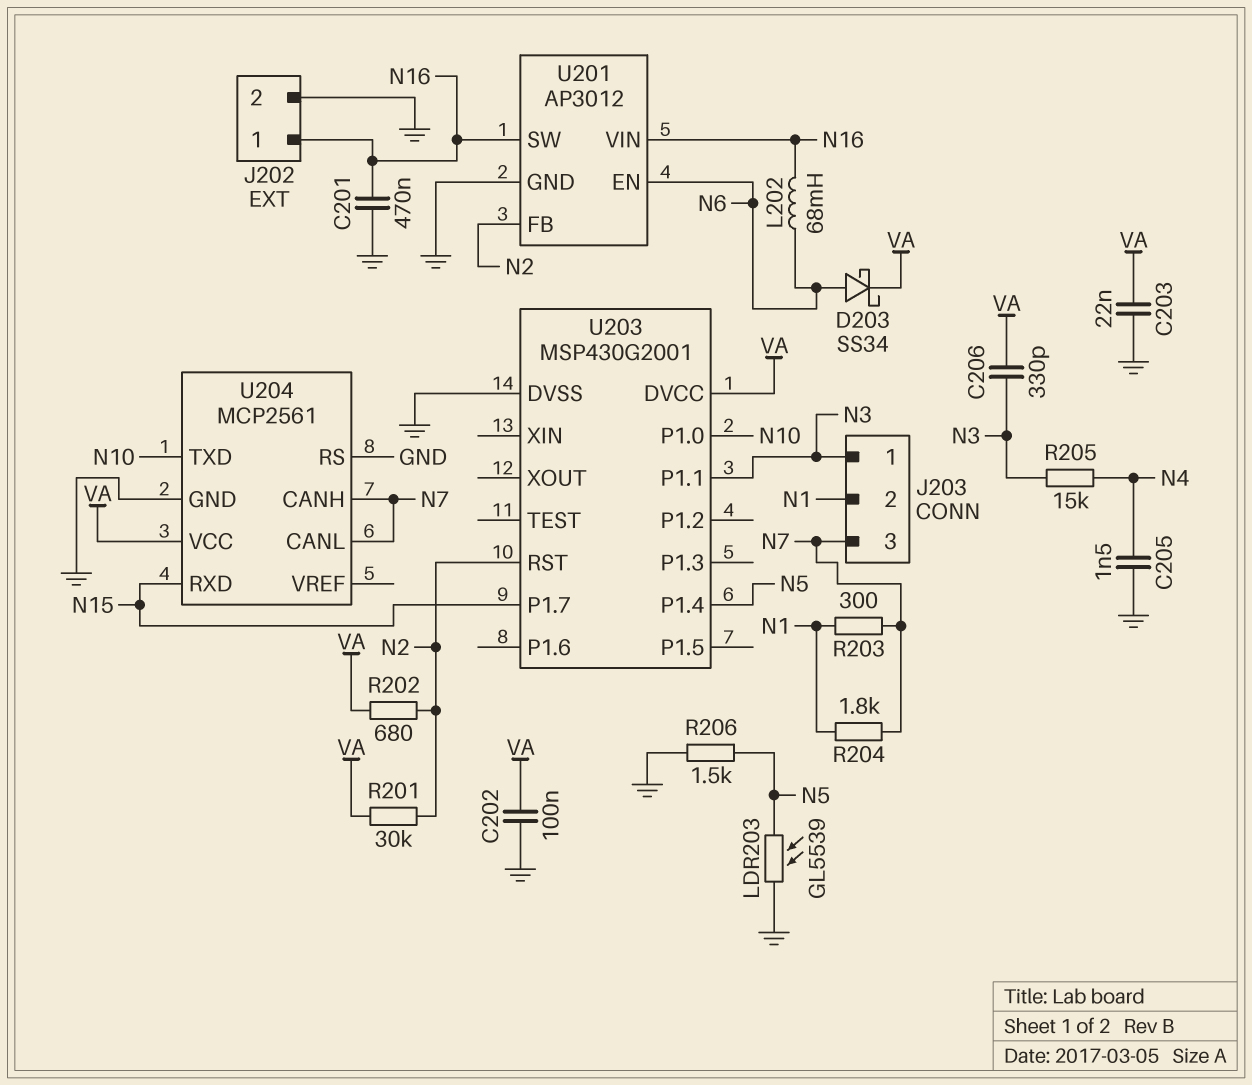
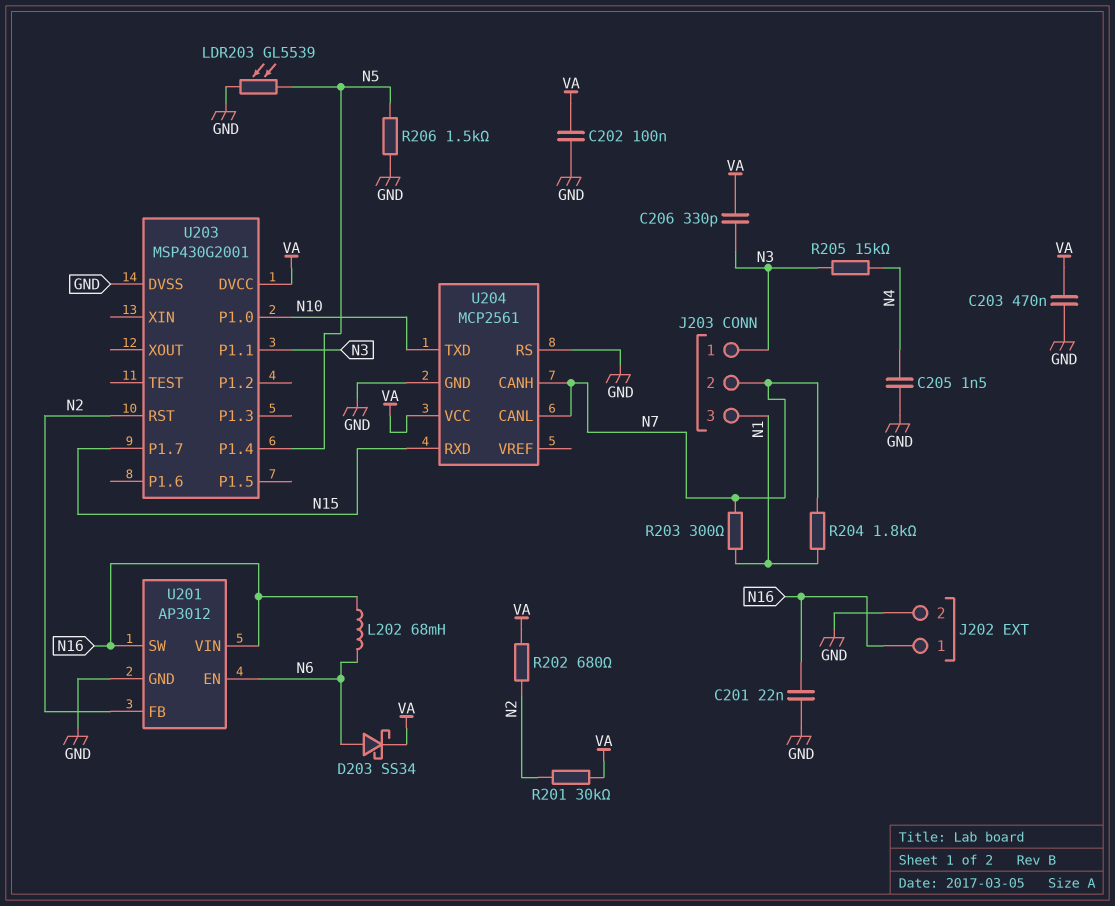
C201: 470nF (GND, N16) -> 22nF (GND, N16)
C203: 22nF (GND, VA) -> 470nF (GND, VA)
J203 pin 2: N1 -> N7
J203 pin 3: N7 -> N1

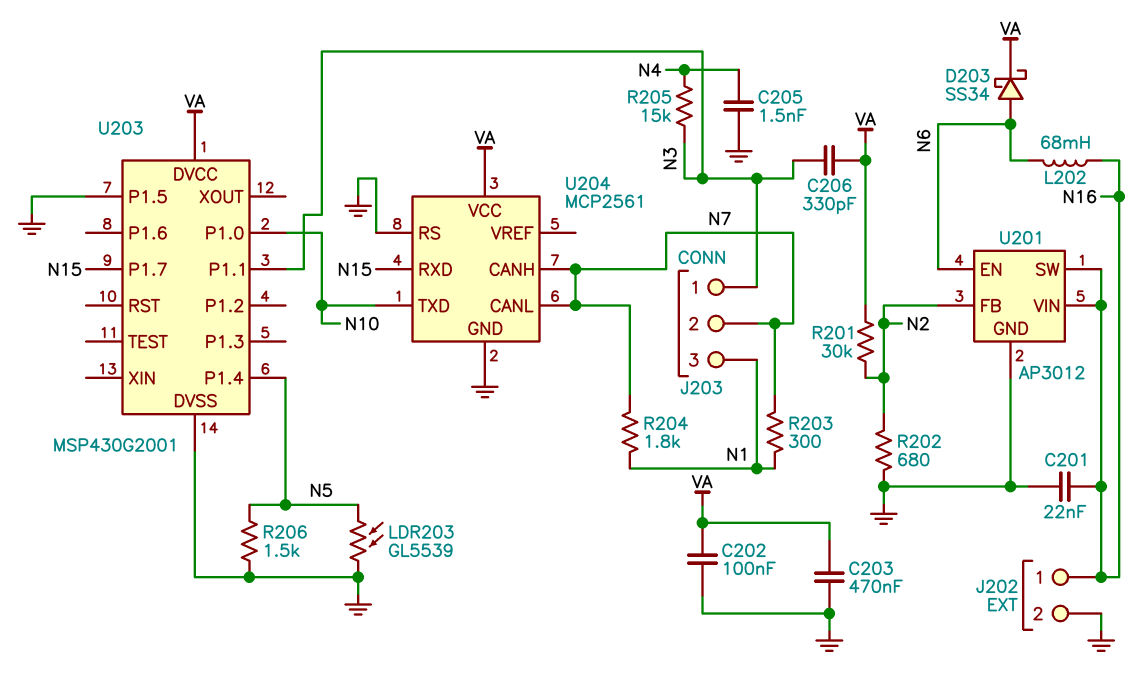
R202: 680 (N2, VA) -> 680 (GND, N2)
U203 pin P1.5: none -> GND
U203 pin RST: N2 -> none

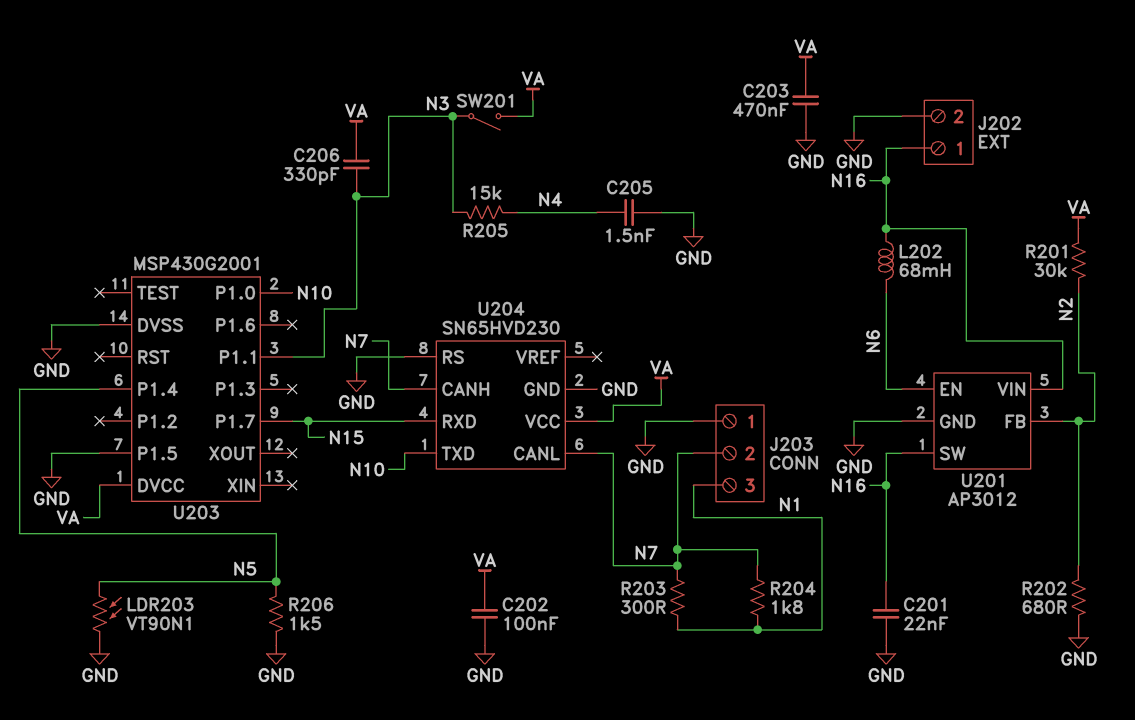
D203: schottky SS34 (A N6, K VA) -> none
J203 pin 1: N3 -> GND
LDR203: GL5539 (GND, N5) -> VT90N1 (GND, N5)
SW201: none -> switch (N3, VA)
U204: MCP2561 -> SN65HVD230

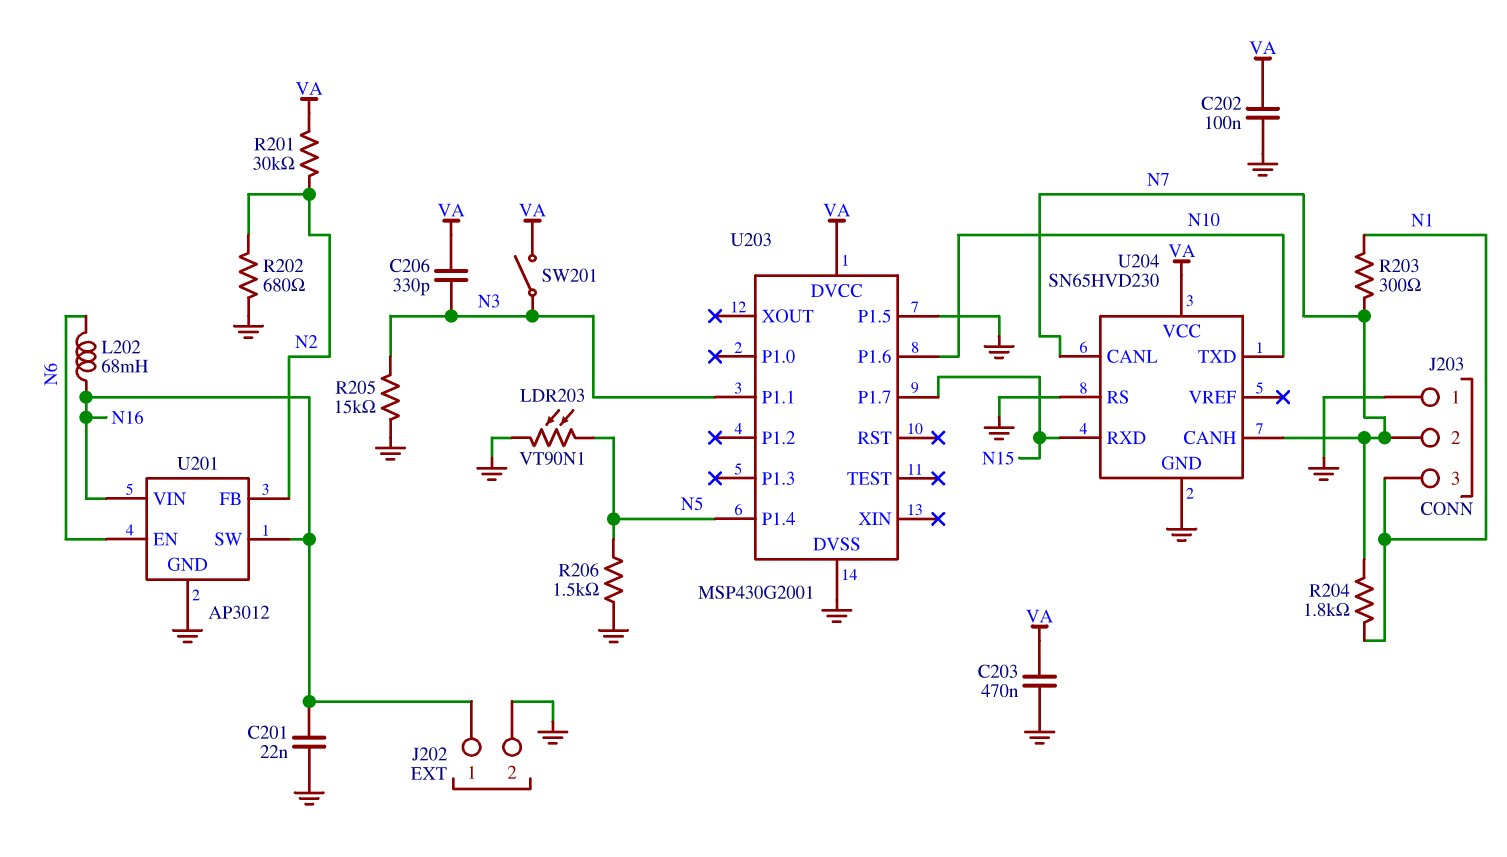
C205: 1.5nF (GND, N4) -> none
R205: 15k (N3, N4) -> 15k (GND, N3)
U203 pin P1.0: N10 -> none
U203 pin P1.6: none -> N10

